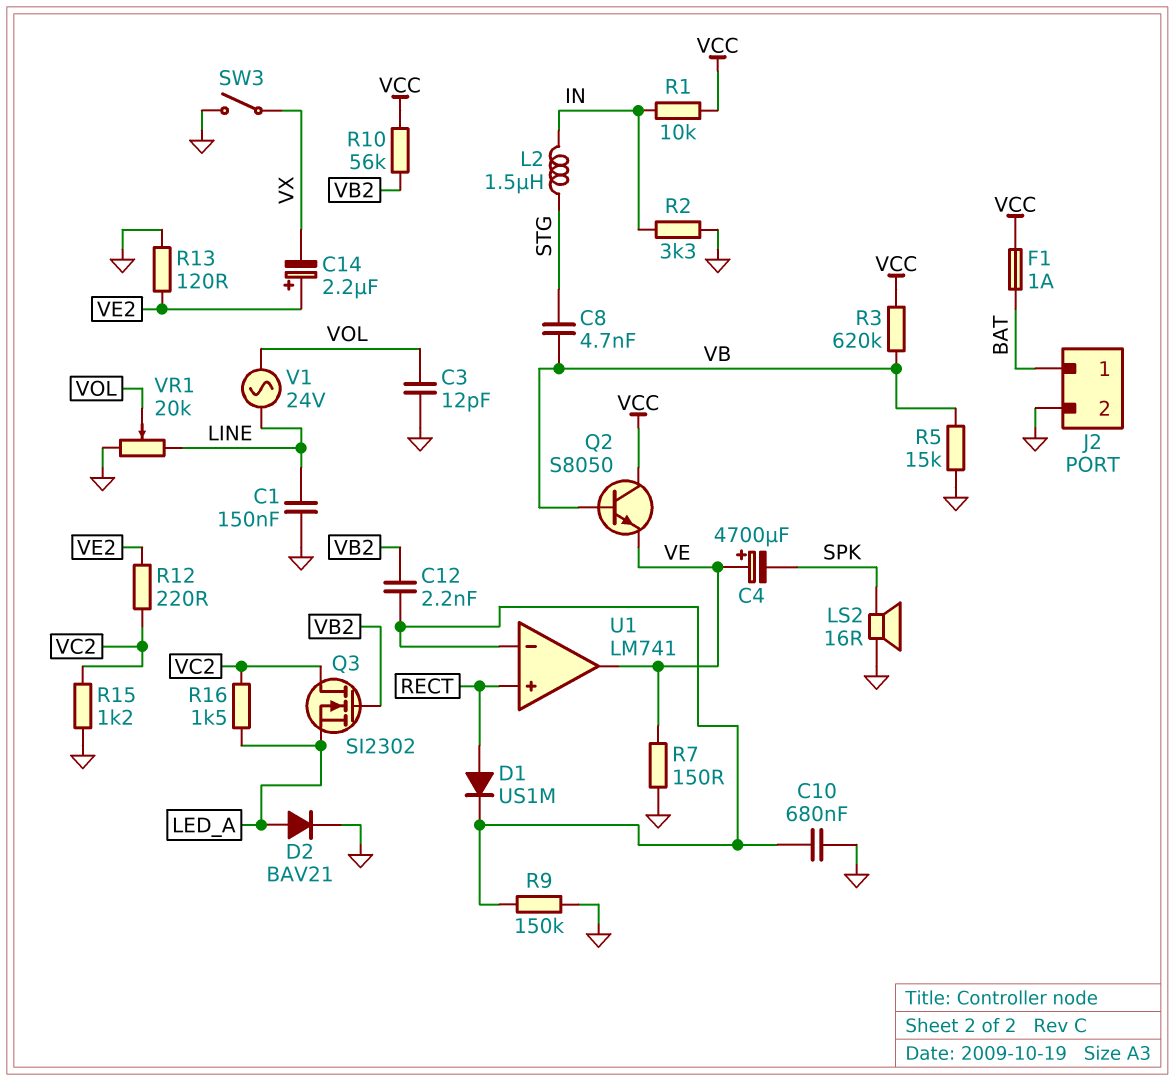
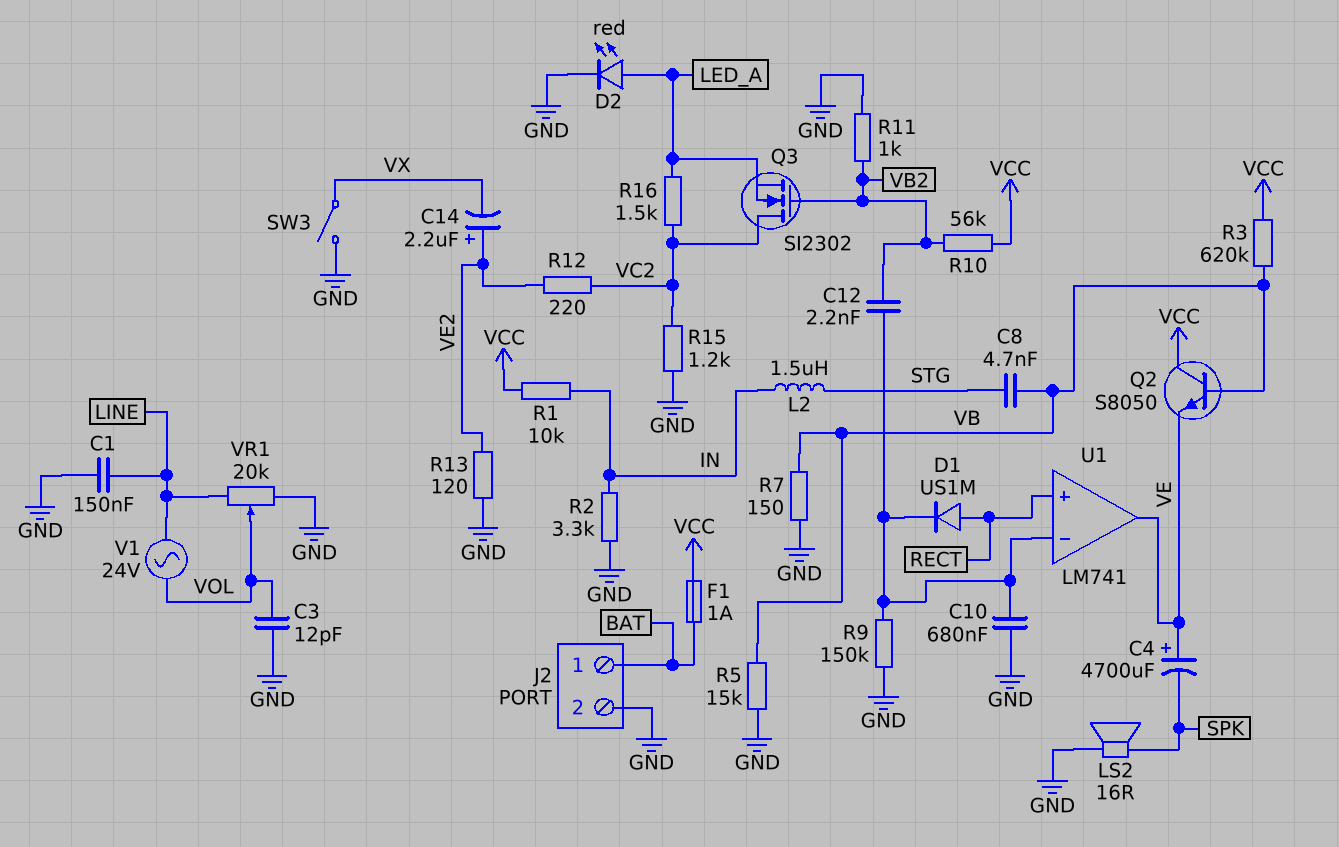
D2: diode BAV21 (A LED_A, K GND) -> LED red (A LED_A, K GND)
R7: 150 (GND, VE) -> 150 (GND, VB)
R11: none -> 1k (GND, VB2)

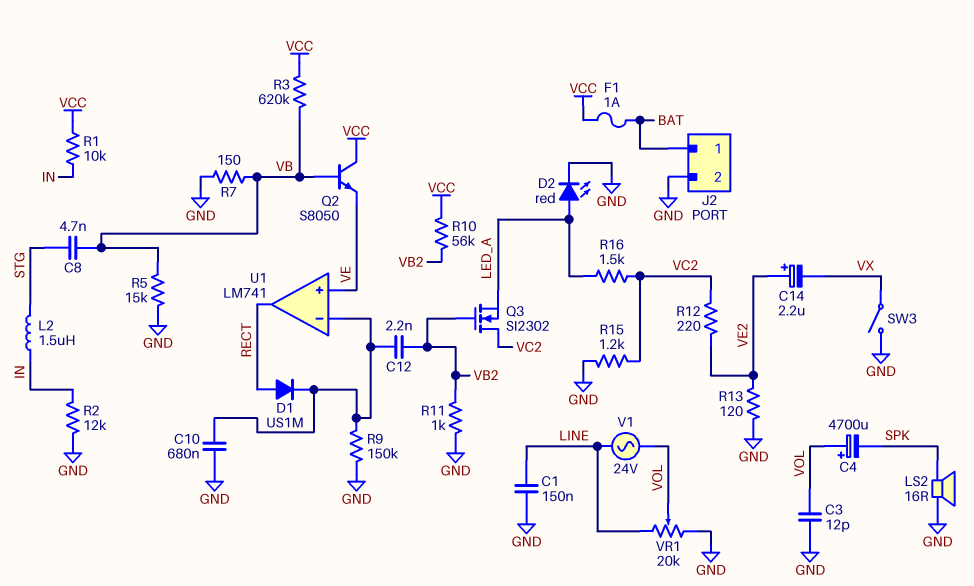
C4: 4700uF (plus VE, minus SPK) -> 4700uF (plus VOL, minus SPK)
R2: 3.3k (GND, IN) -> 12k (GND, IN)
U1 pin in+: RECT -> VE
U1 pin out: VE -> RECT

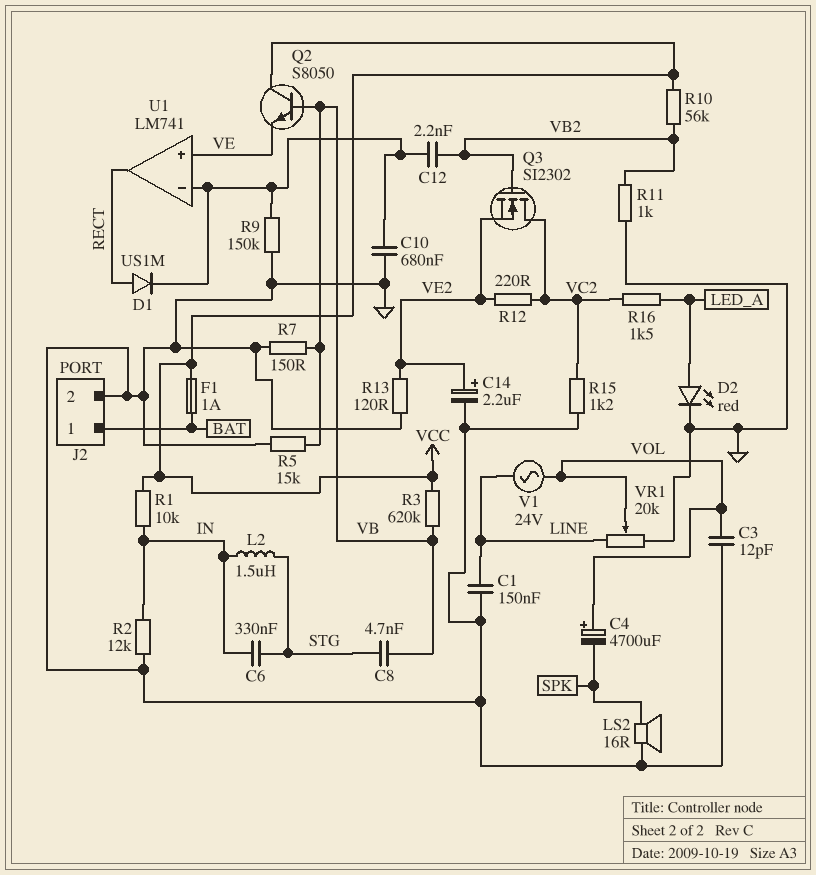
C6: none -> 330nF (IN, STG)
C14: 2.2uF (plus VE2, minus VX) -> 2.2uF (plus VE2, minus GND)
Q3: NMOS SI2302 (G VB2, D VC2, S LED_A) -> NMOS SI2302 (G VB2, D VC2, S VE2)
SW3: switch (GND, VX) -> none

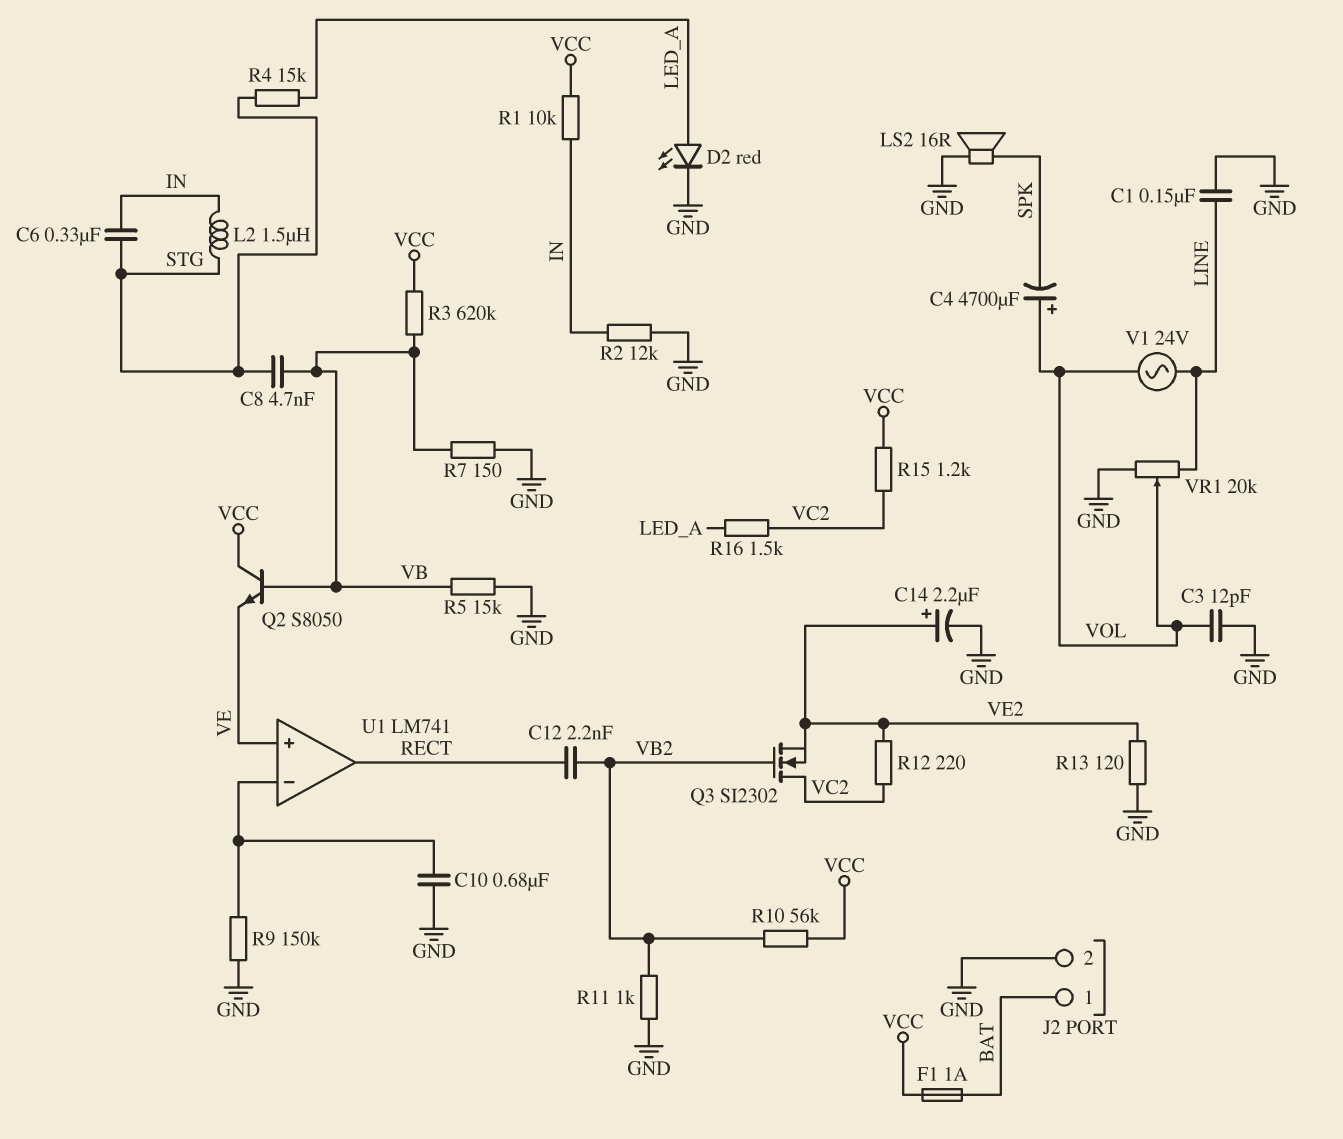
C12: 2.2nF (U1/in-, VB2) -> 2.2nF (RECT, VB2)
D1: diode US1M (A RECT, K U1/in-) -> none
R4: none -> 15k (LED_A, STG)
R15: 1.2k (GND, VC2) -> 1.2k (VC2, VCC)

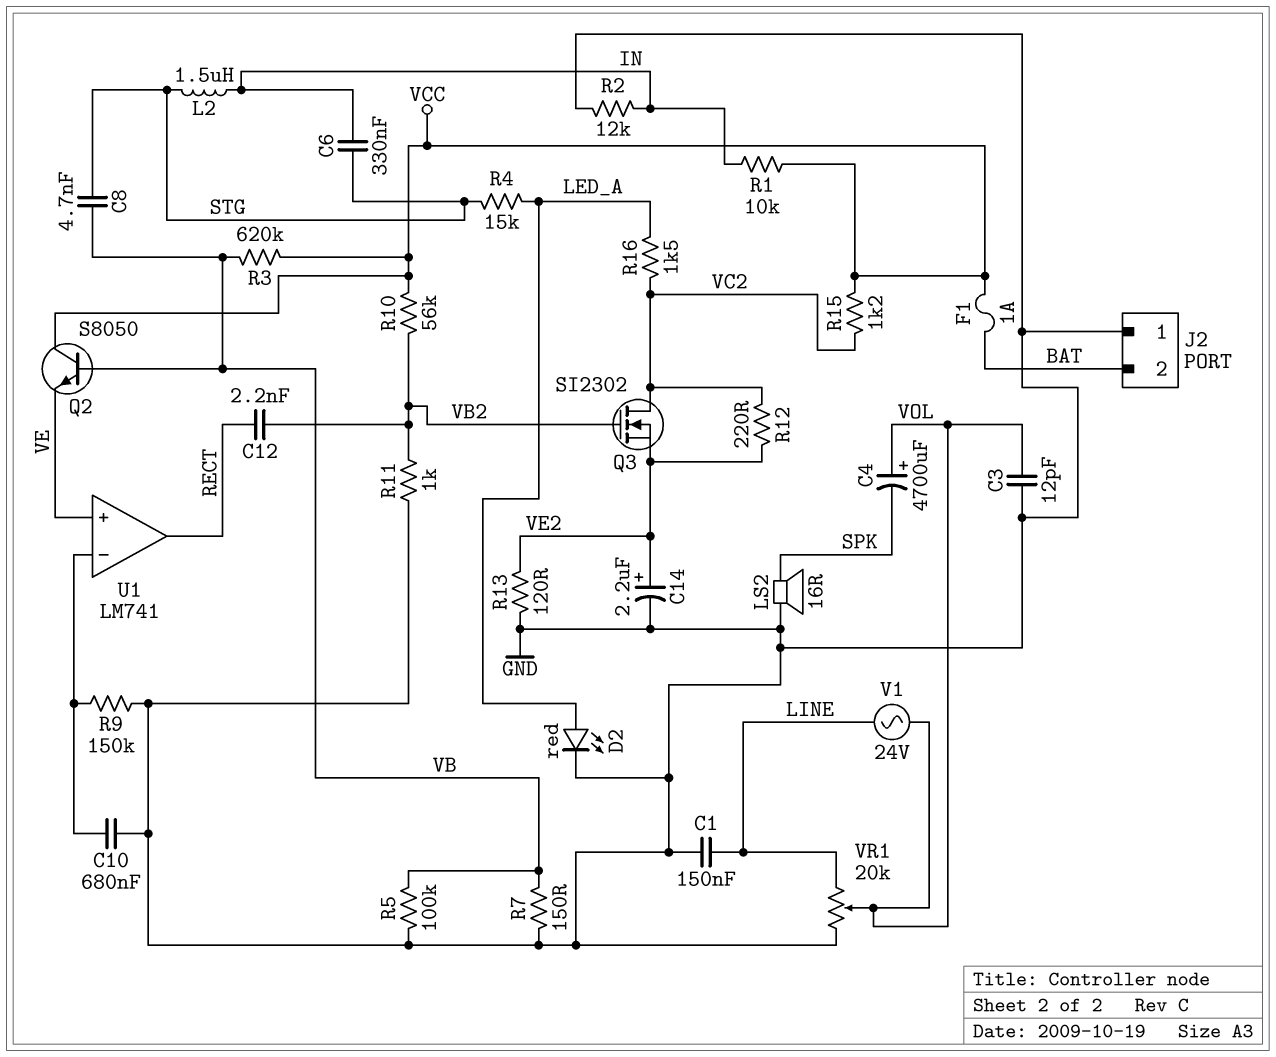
J2 pin 1: BAT -> GND
J2 pin 2: GND -> BAT
R5: 15k (GND, VB) -> 100k (GND, VB)

